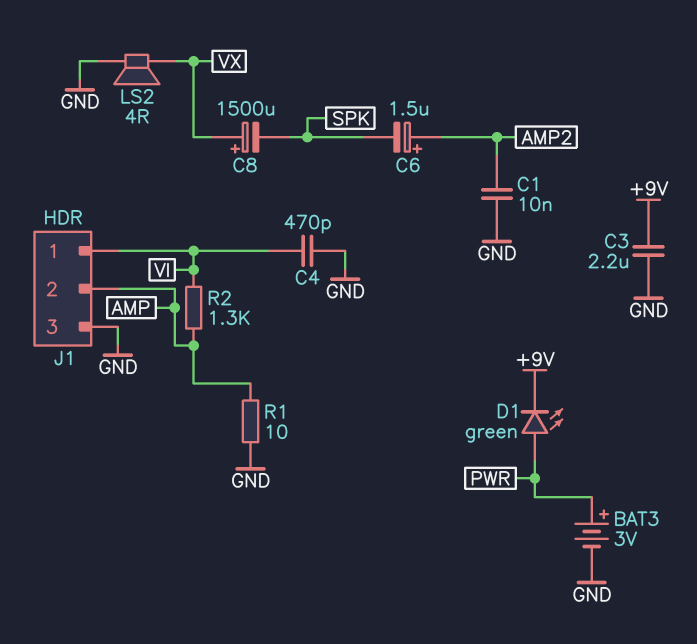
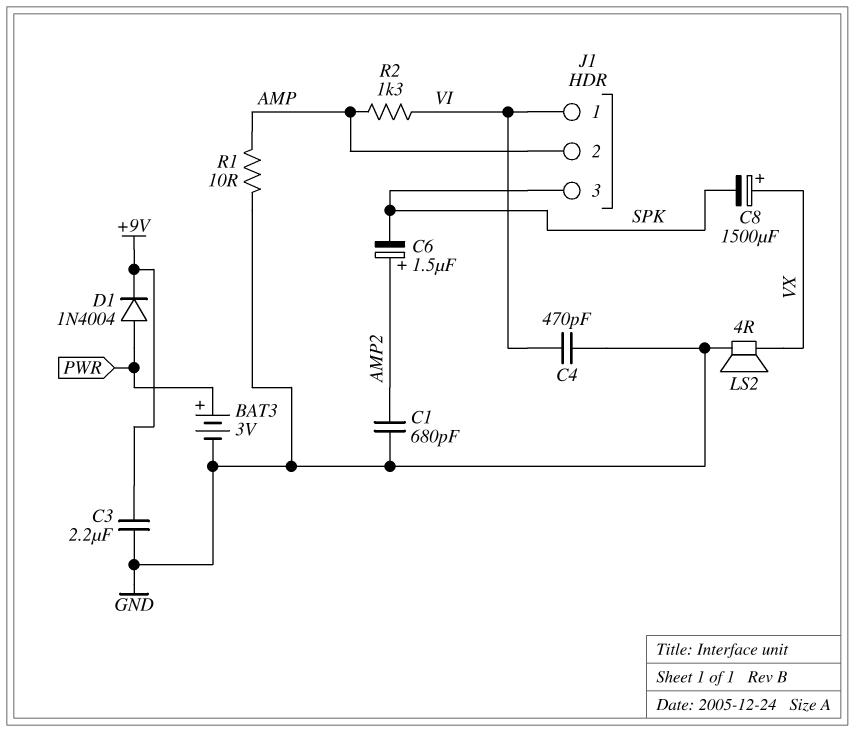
C1: 10nF (AMP2, GND) -> 680pF (AMP2, GND)
D1: LED green (A PWR, K +9V) -> diode 1N4004 (A PWR, K +9V)
J1 pin 3: GND -> SPK

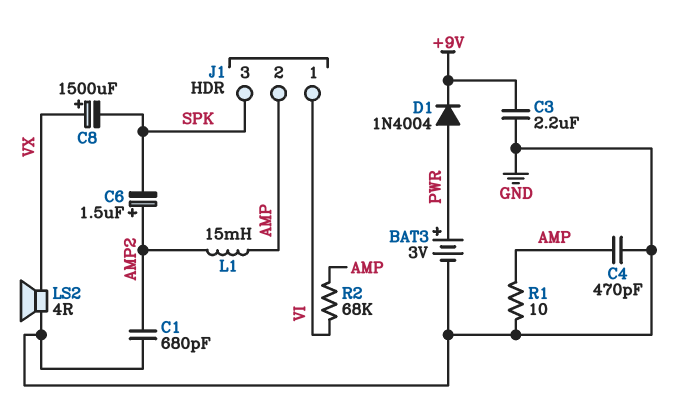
C4: 470pF (GND, VI) -> 470pF (AMP, GND)
L1: none -> 15mH (AMP, AMP2)
R2: 1.3k (AMP, VI) -> 68k (AMP, VI)

